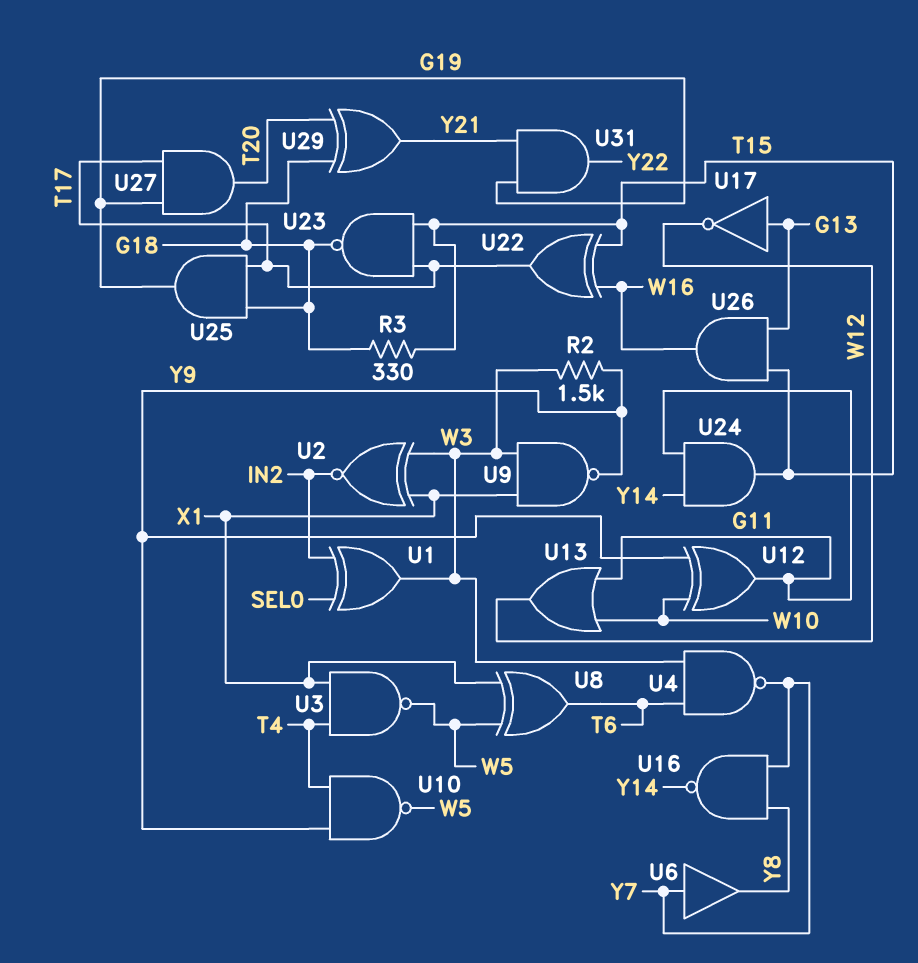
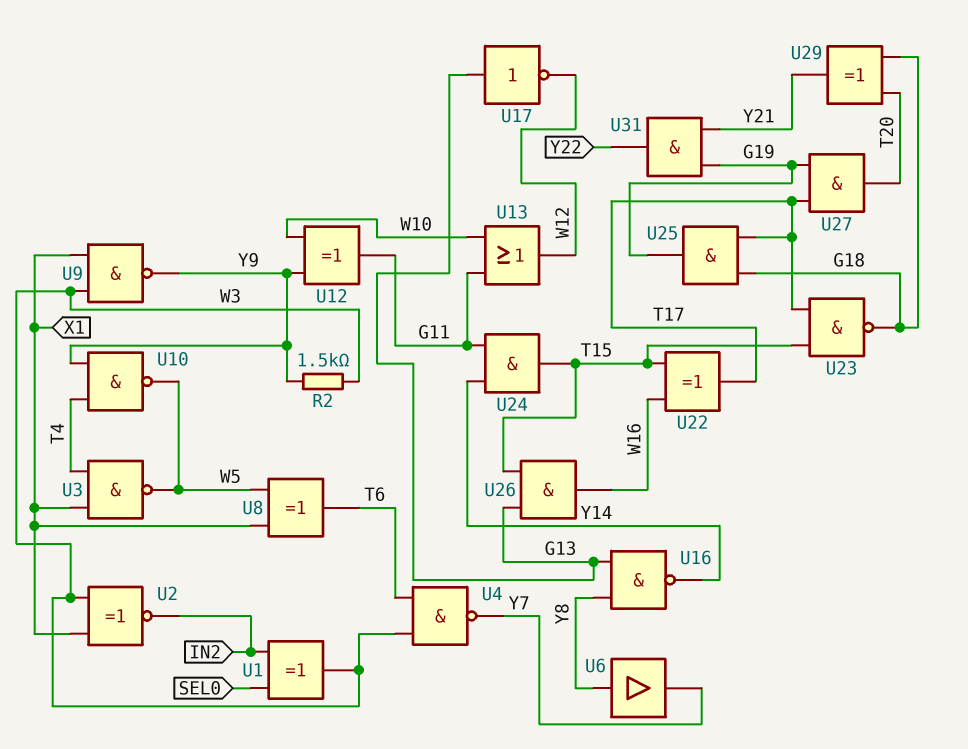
R3: 330 (G18, T15) -> none
U6: buffer (in Y7, out Y8) -> buffer (in Y8, out Y7)
U16: NAND (in Y7, in Y8, out Y14) -> NAND (in G13, in Y8, out Y14)

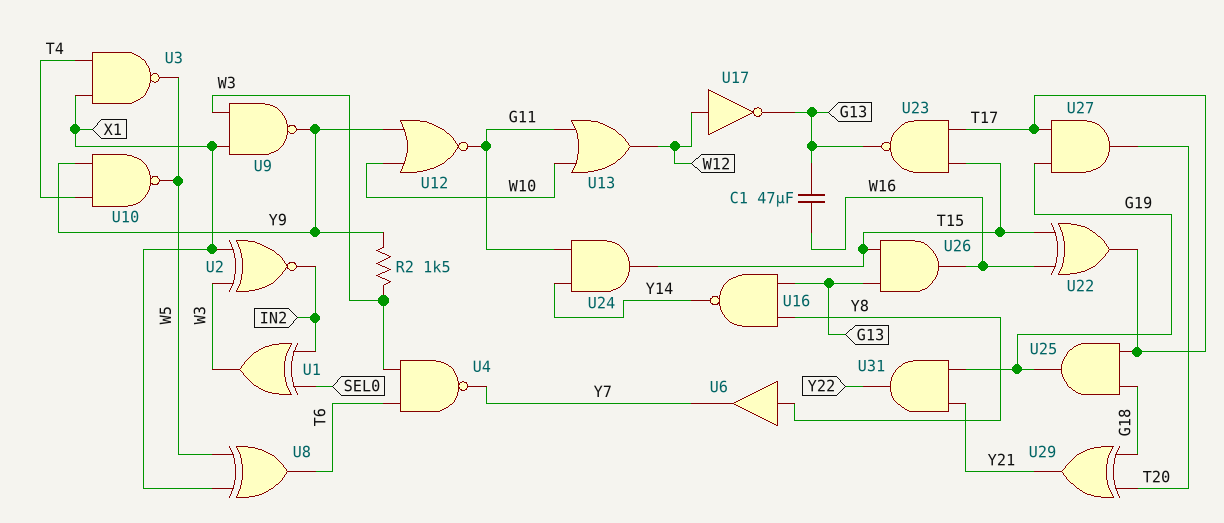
C1: none -> 47uF (G13, W16)
U12: XOR (in W10, in Y9, out G11) -> NOR (in W10, in Y9, out G11)
U17: NOT (in G13, out W12) -> NOT (in W12, out G13)
U23: NAND (in T15, in T17, out G18) -> NAND (in T15, in T17, out G13)

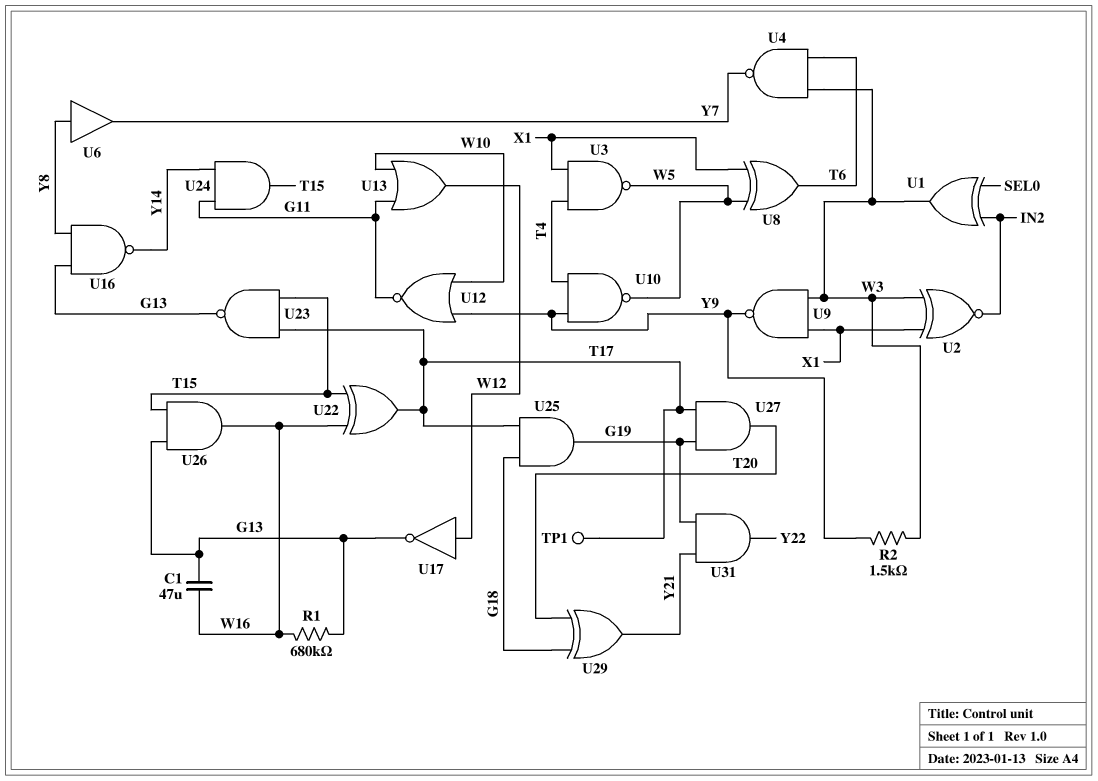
R1: none -> 680k (G13, W16)
TP1: none -> test point (T17)

